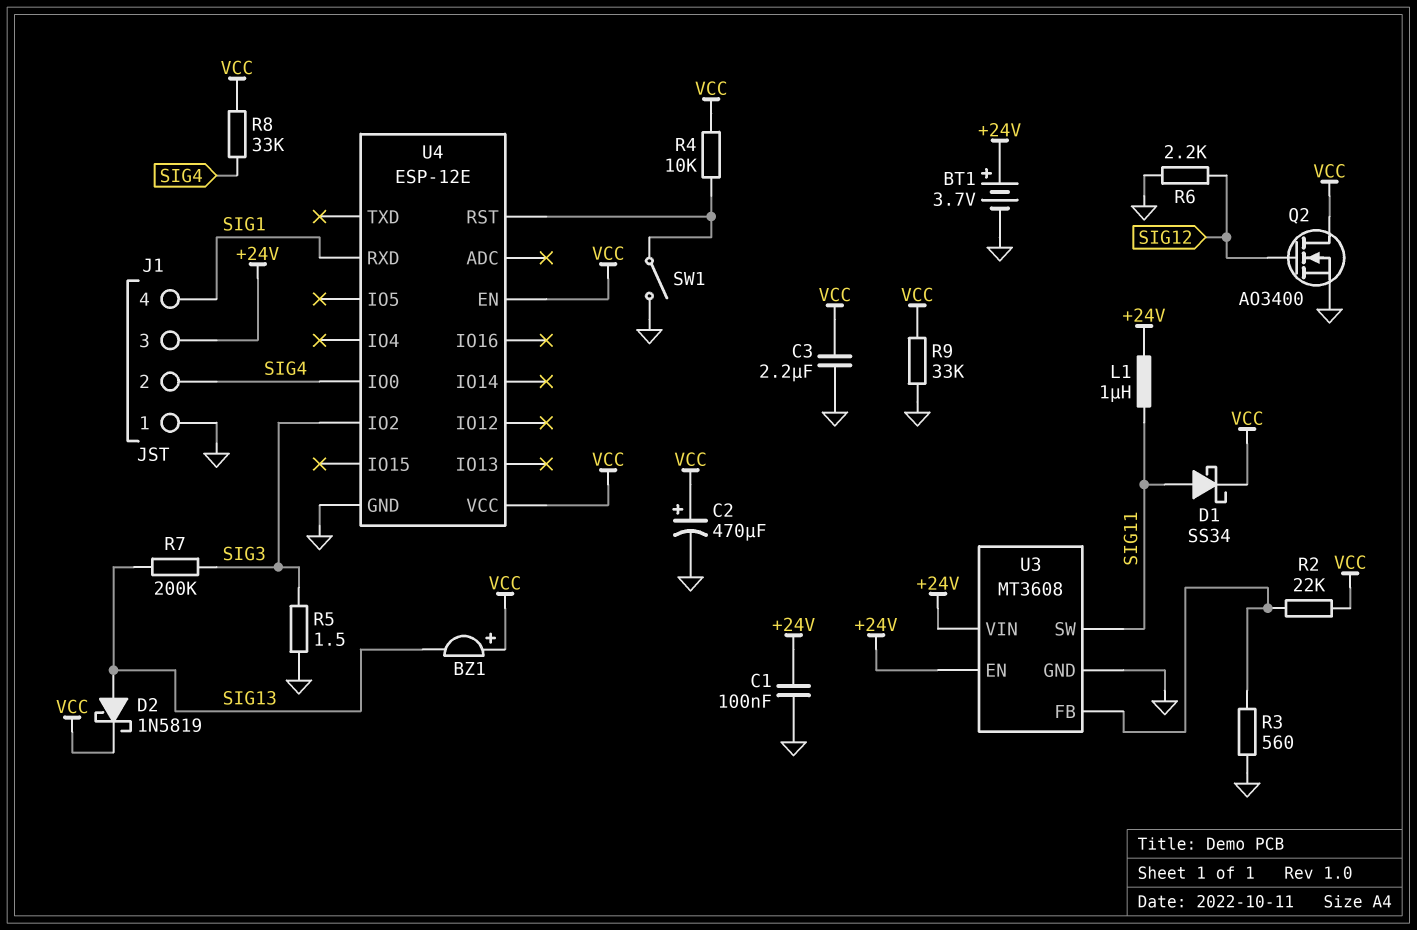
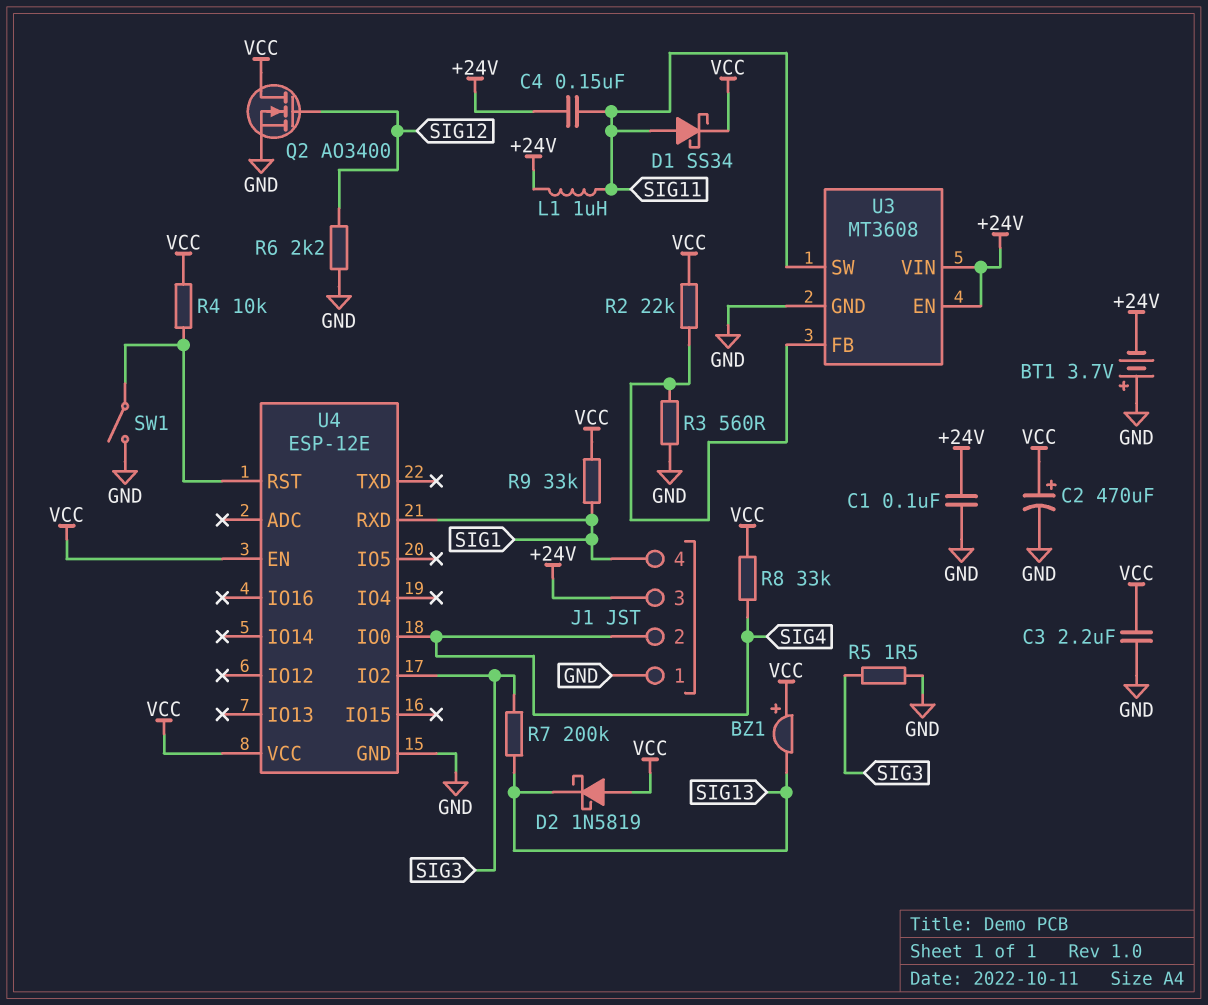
BT1: 3.7V (plus +24V, minus GND) -> 3.7V (plus GND, minus +24V)
C4: none -> 150nF (+24V, SIG11)
D2: schottky 1N5819 (A SIG13, K VCC) -> schottky 1N5819 (A VCC, K SIG13)
R9: 33k (GND, VCC) -> 33k (SIG1, VCC)

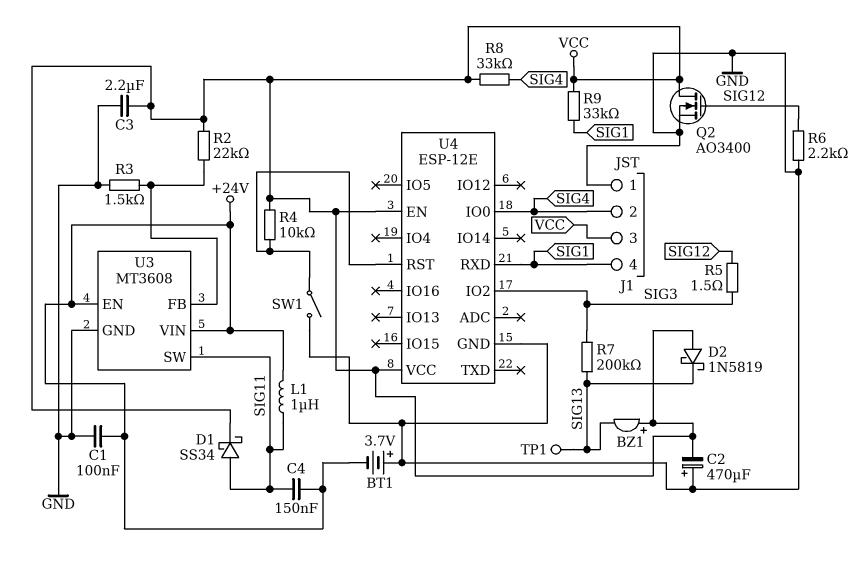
C2: 470uF (plus VCC, minus GND) -> 470uF (plus GND, minus VCC)
J1 pin 3: +24V -> VCC
R3: 560 (GND, U3/FB) -> 1.5k (GND, U3/FB)
R5: 1.5 (GND, SIG3) -> 1.5 (SIG3, SIG12)
TP1: none -> test point (SIG13)

